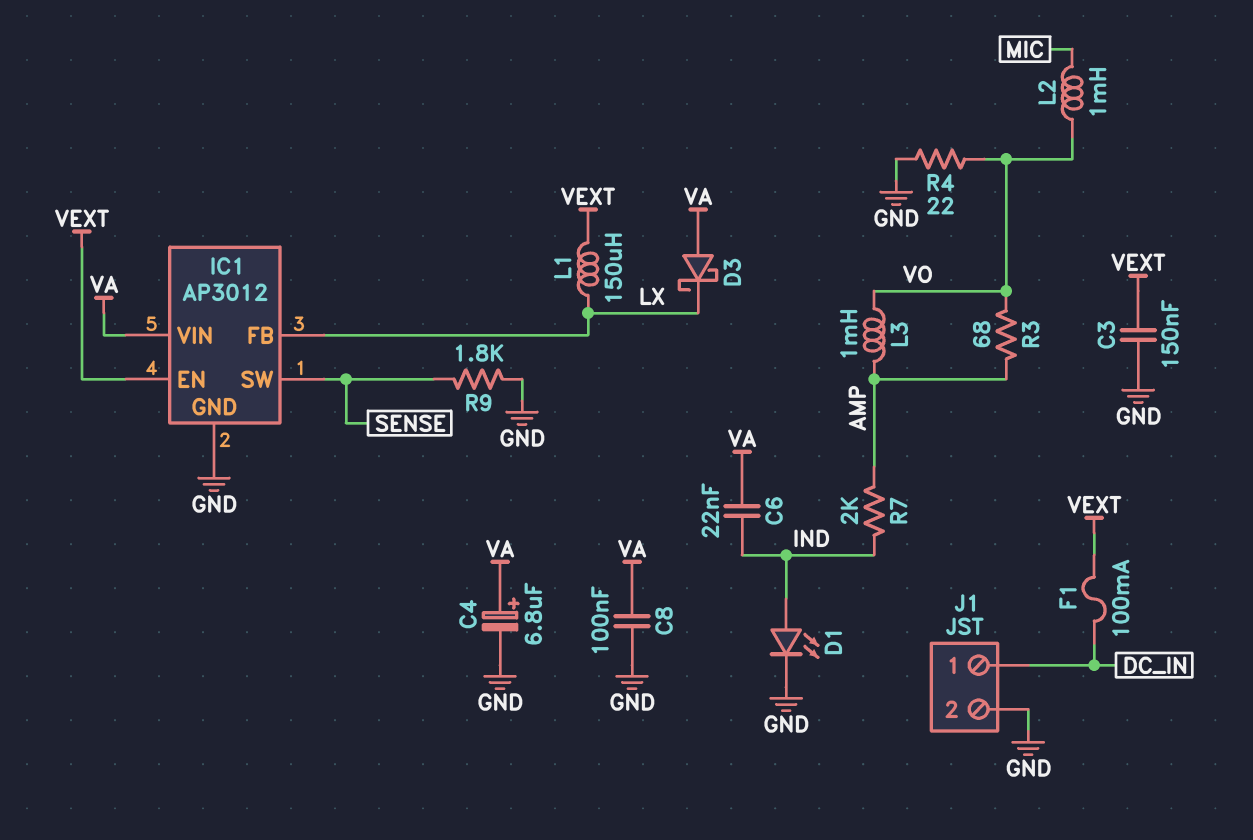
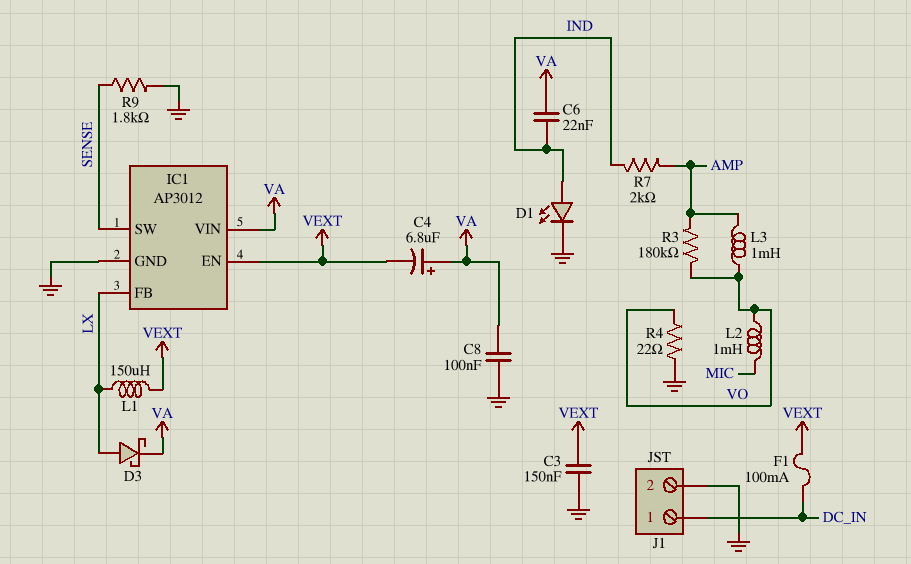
C4: 6.8uF (plus VA, minus GND) -> 6.8uF (plus VA, minus VEXT)
D3: schottky (A VA, K LX) -> schottky (A LX, K VA)
R3: 68 (AMP, VO) -> 180k (AMP, VO)

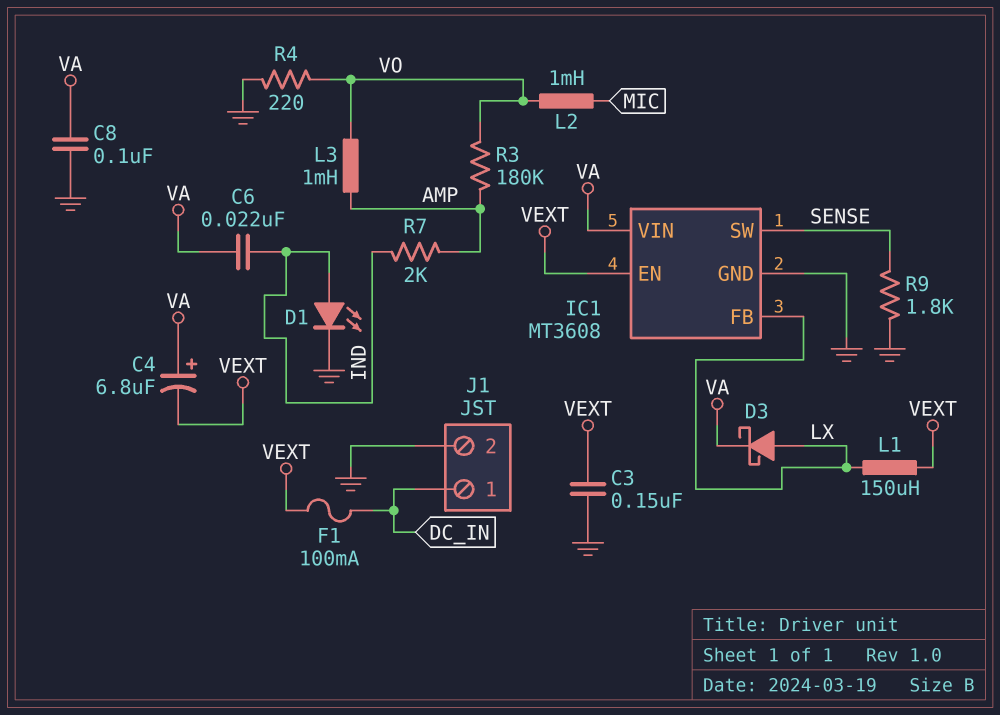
IC1: AP3012 -> MT3608
R4: 22 (GND, VO) -> 220 (GND, VO)

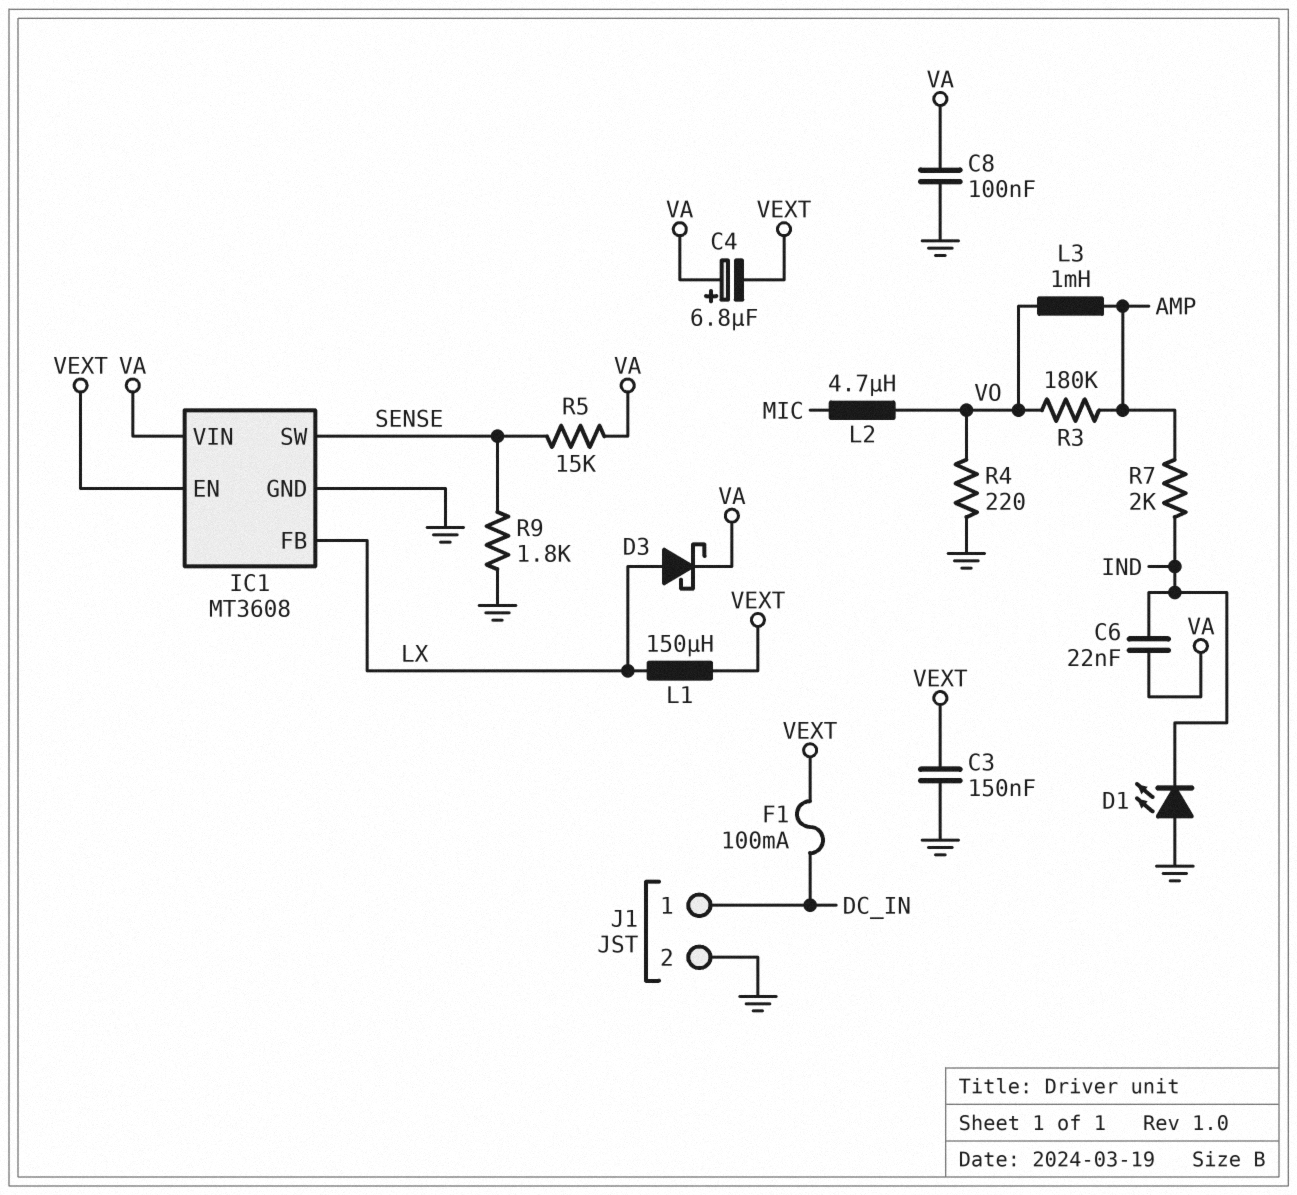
D1: LED (A IND, K GND) -> LED (A GND, K IND)
L2: 1mH (MIC, VO) -> 4.7uH (MIC, VO)
R5: none -> 15k (SENSE, VA)

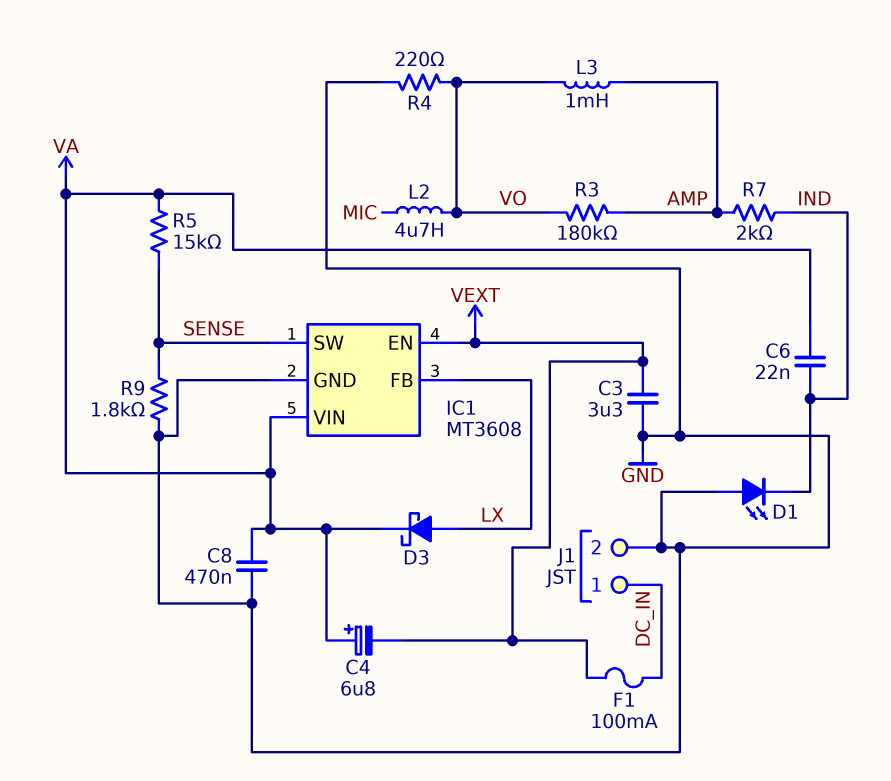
C3: 150nF (GND, VEXT) -> 3.3uF (GND, VEXT)
C8: 100nF (GND, VA) -> 470nF (GND, VA)
L1: 150uH (LX, VEXT) -> none

